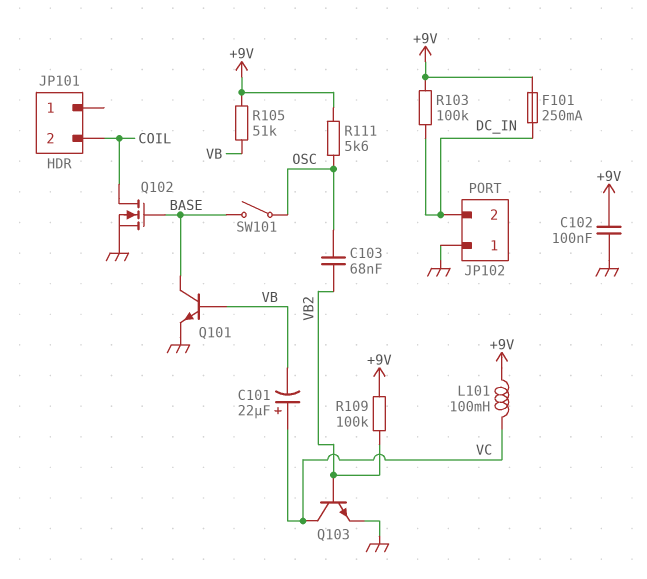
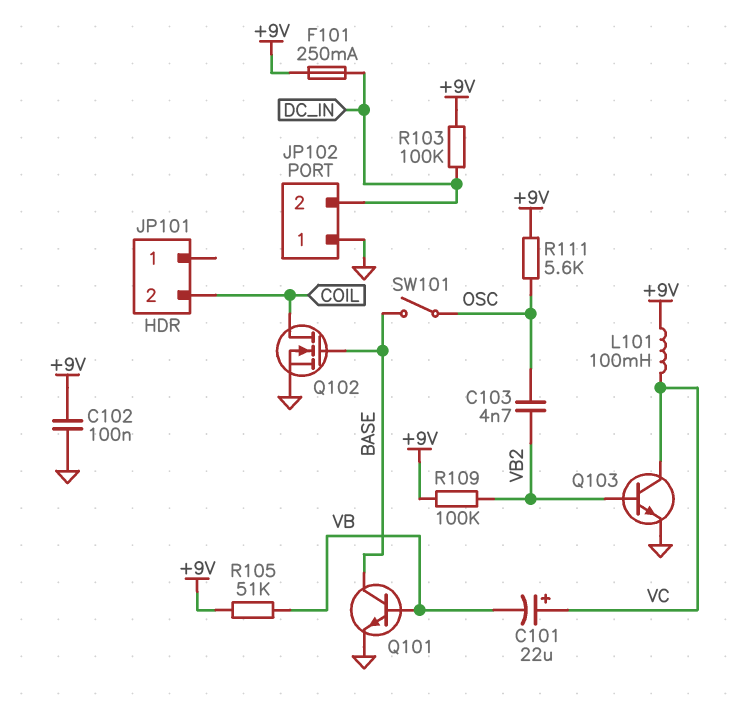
C103: 68nF (OSC, VB2) -> 4.7nF (OSC, VB2)

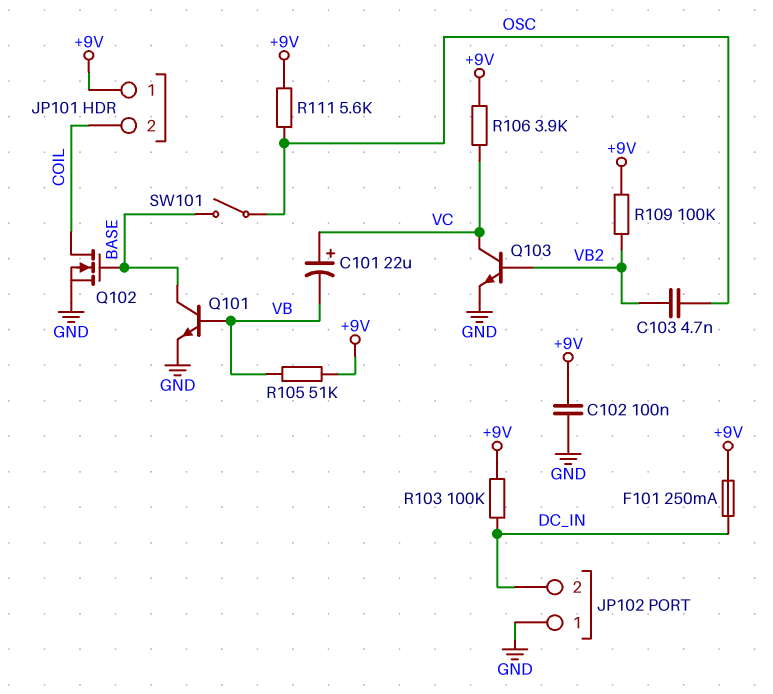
JP101 pin 1: none -> +9V
L101: 100mH (+9V, VC) -> none
R106: none -> 3.9k (+9V, VC)

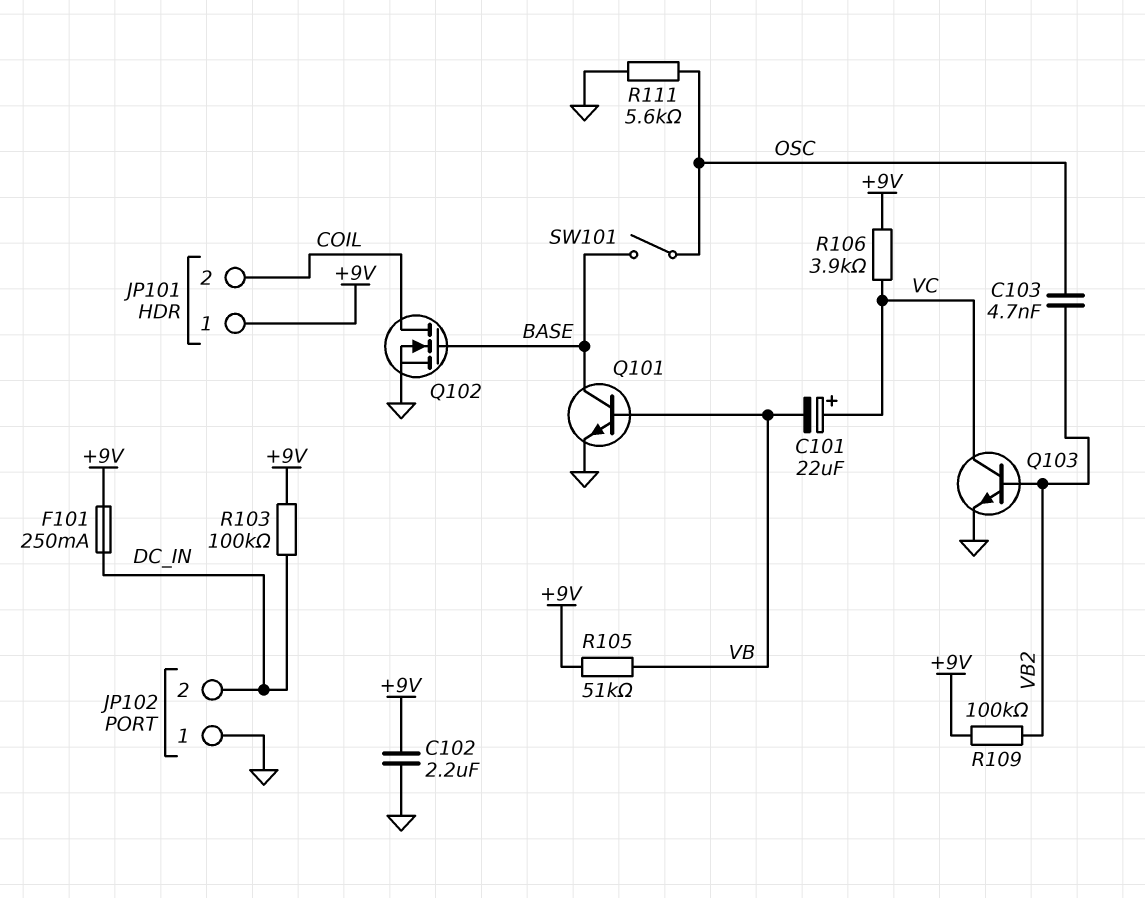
C102: 100nF (+9V, GND) -> 2.2uF (+9V, GND)
R111: 5.6k (+9V, OSC) -> 5.6k (GND, OSC)

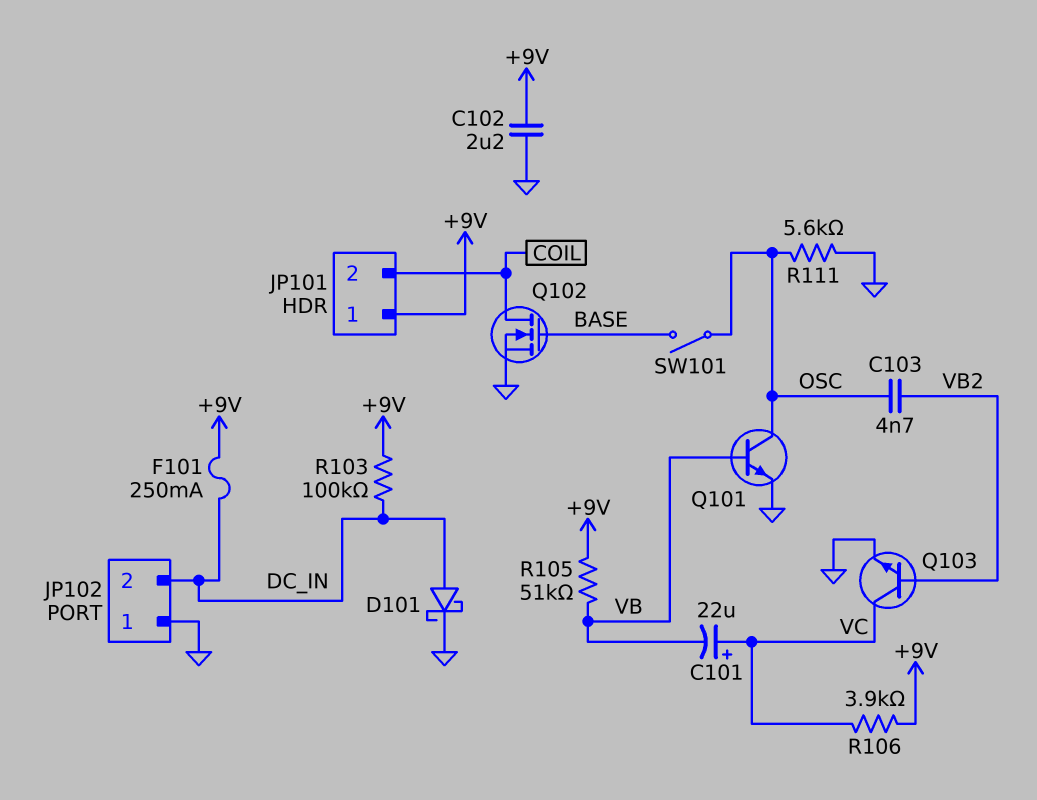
D101: none -> schottky (A DC_IN, K GND)
Q101: NPN (B VB, C BASE, E GND) -> NPN (B VB, C OSC, E GND)
R109: 100k (+9V, VB2) -> none

